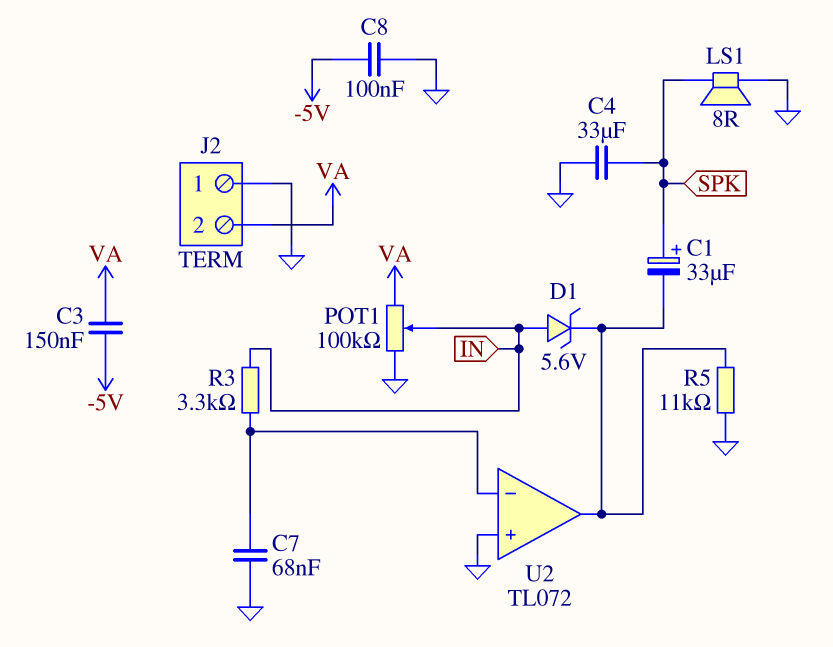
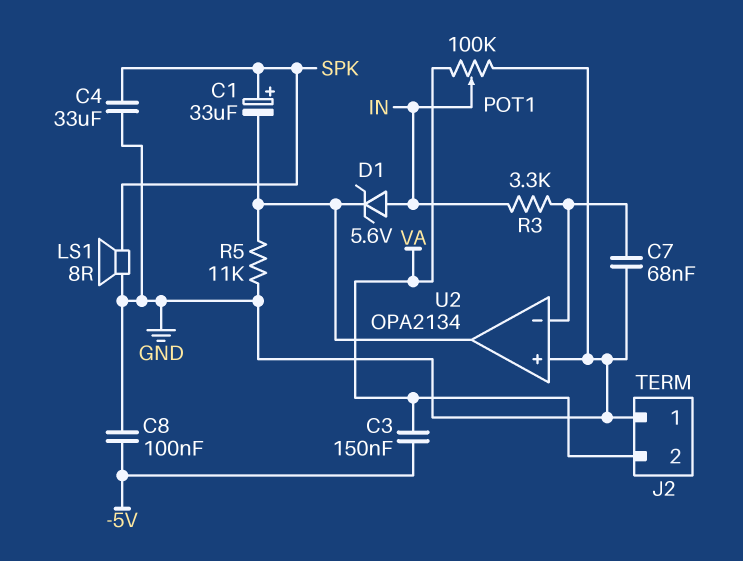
U2: TL072 -> OPA2134

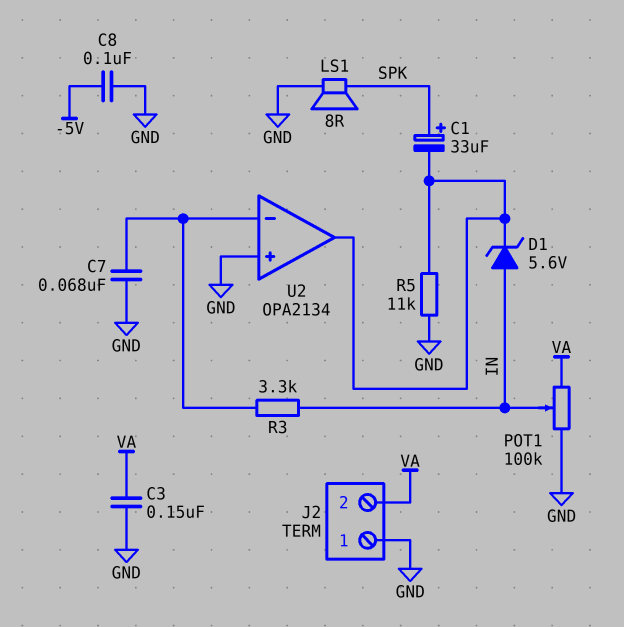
C3: 150nF (-5V, VA) -> 150nF (GND, VA)
C4: 33uF (GND, SPK) -> none

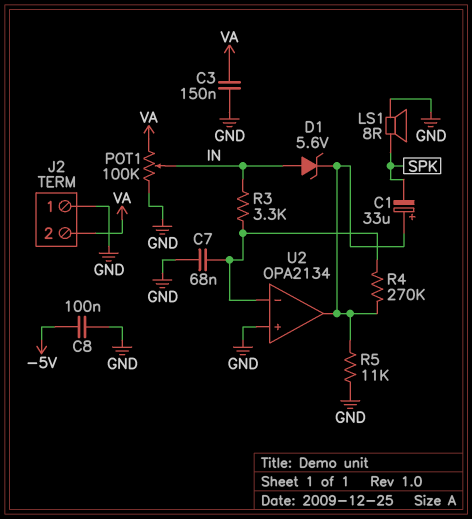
C1: 33uF (plus SPK, minus U2/out) -> 33uF (plus U2/out, minus SPK)
R4: none -> 270k (U2/in-, U2/out)

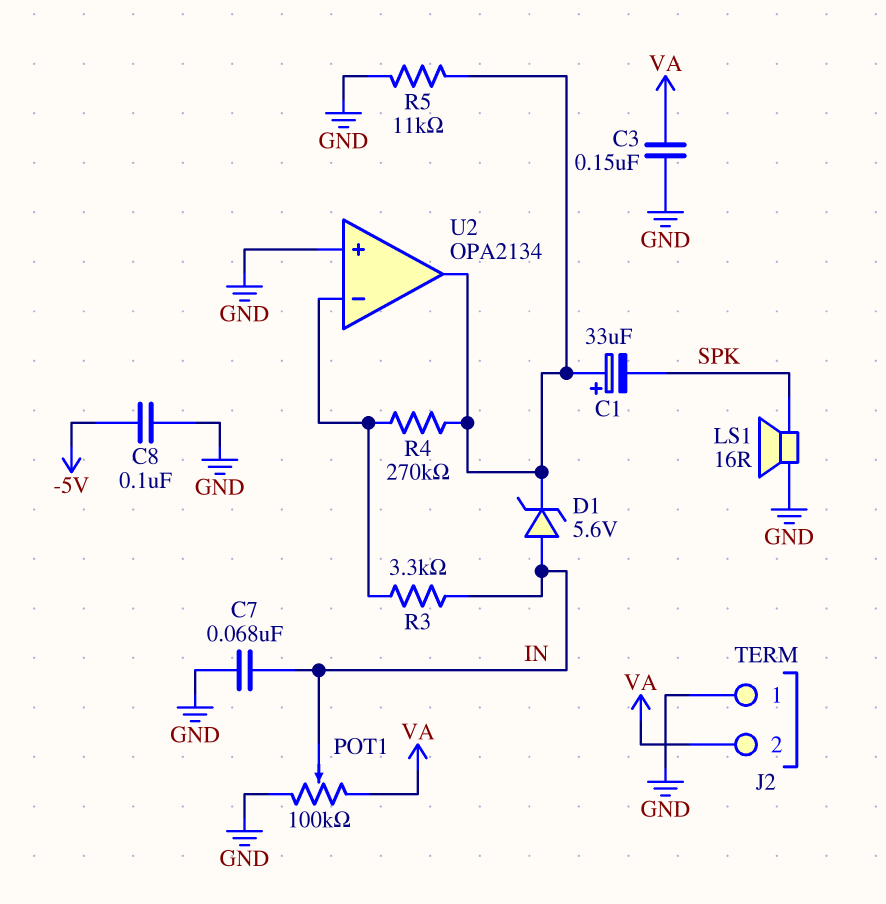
C7: 68nF (GND, U2/in-) -> 68nF (GND, IN)
LS1: speaker 8R (GND, SPK) -> speaker 16R (GND, SPK)

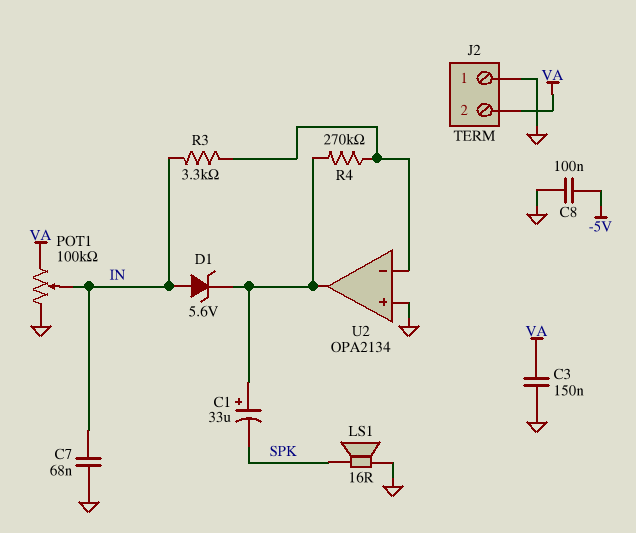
R5: 11k (GND, U2/out) -> none

